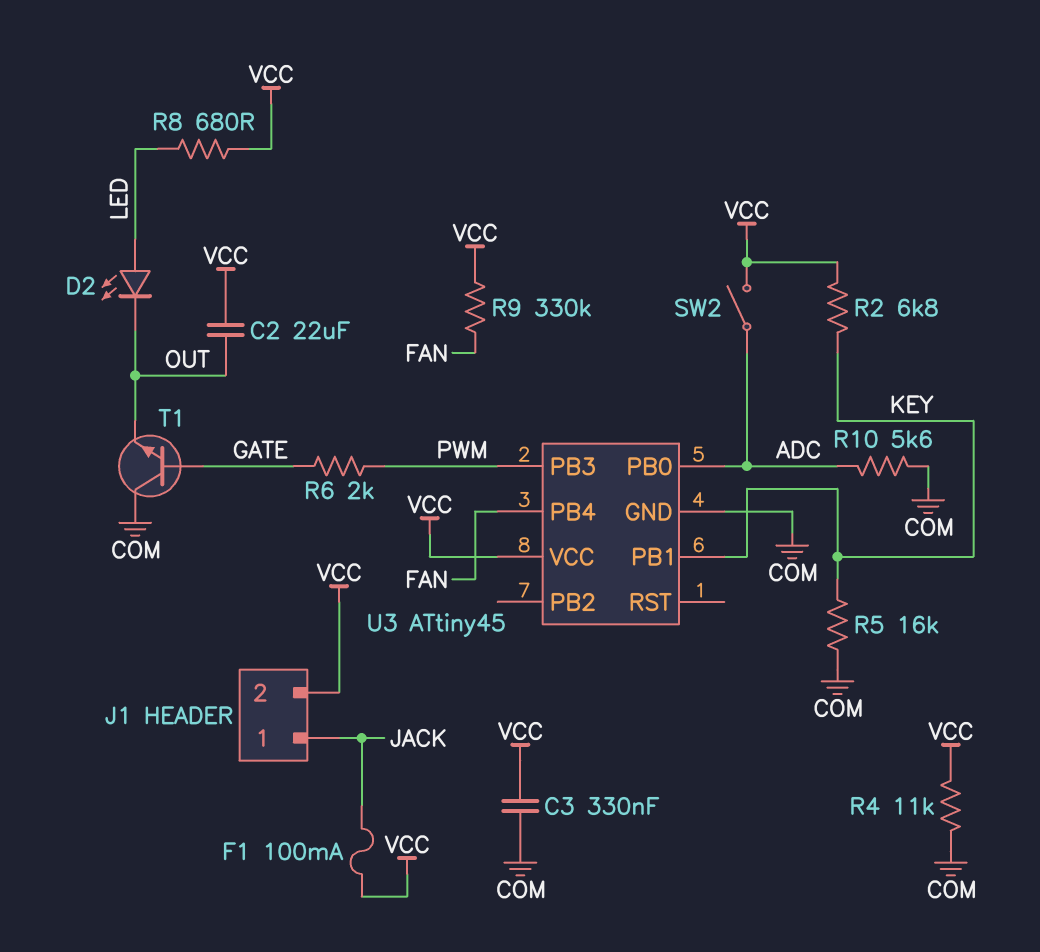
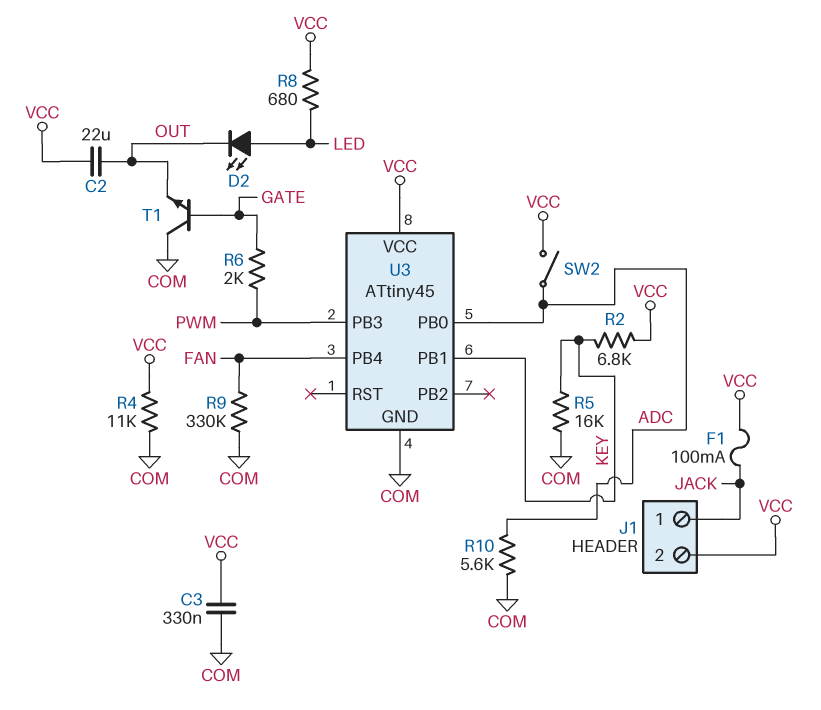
R9: 330k (FAN, VCC) -> 330k (COM, FAN)

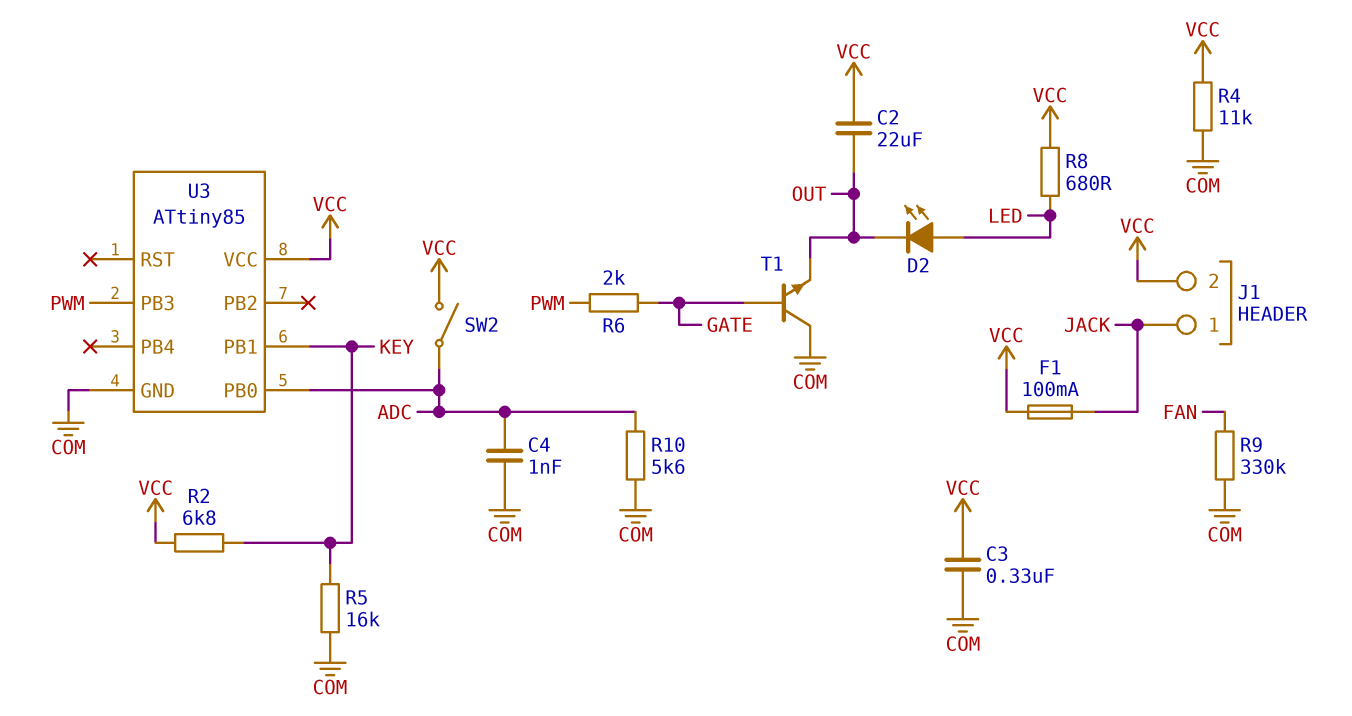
C4: none -> 1nF (ADC, COM)
U3: ATtiny45 -> ATtiny85
U3 pin PB4: FAN -> none

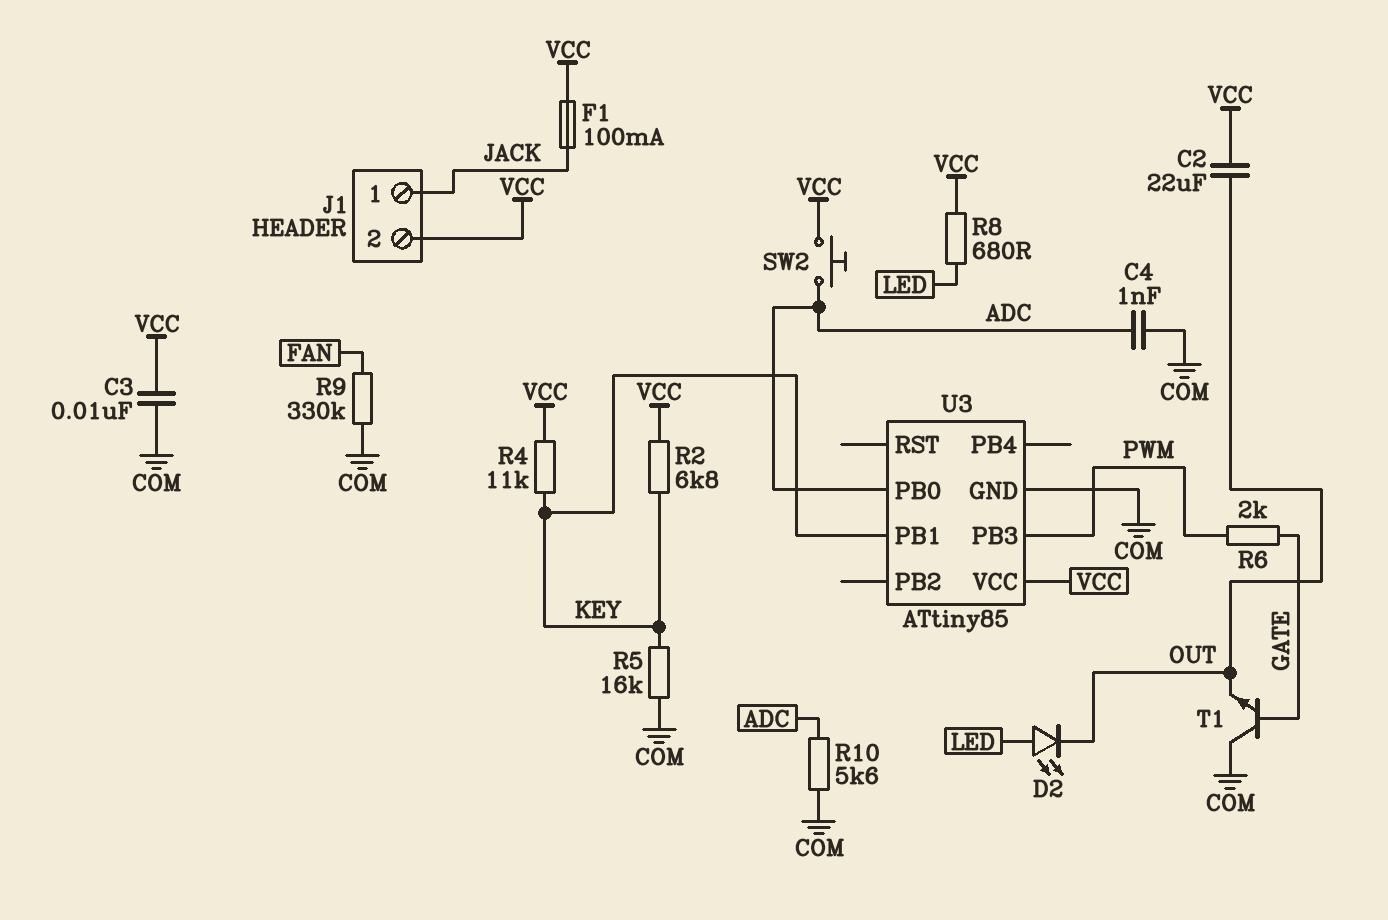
C3: 330nF (COM, VCC) -> 10nF (COM, VCC)
R4: 11k (COM, VCC) -> 11k (KEY, VCC)
SW2: switch (ADC, VCC) -> button (ADC, VCC)

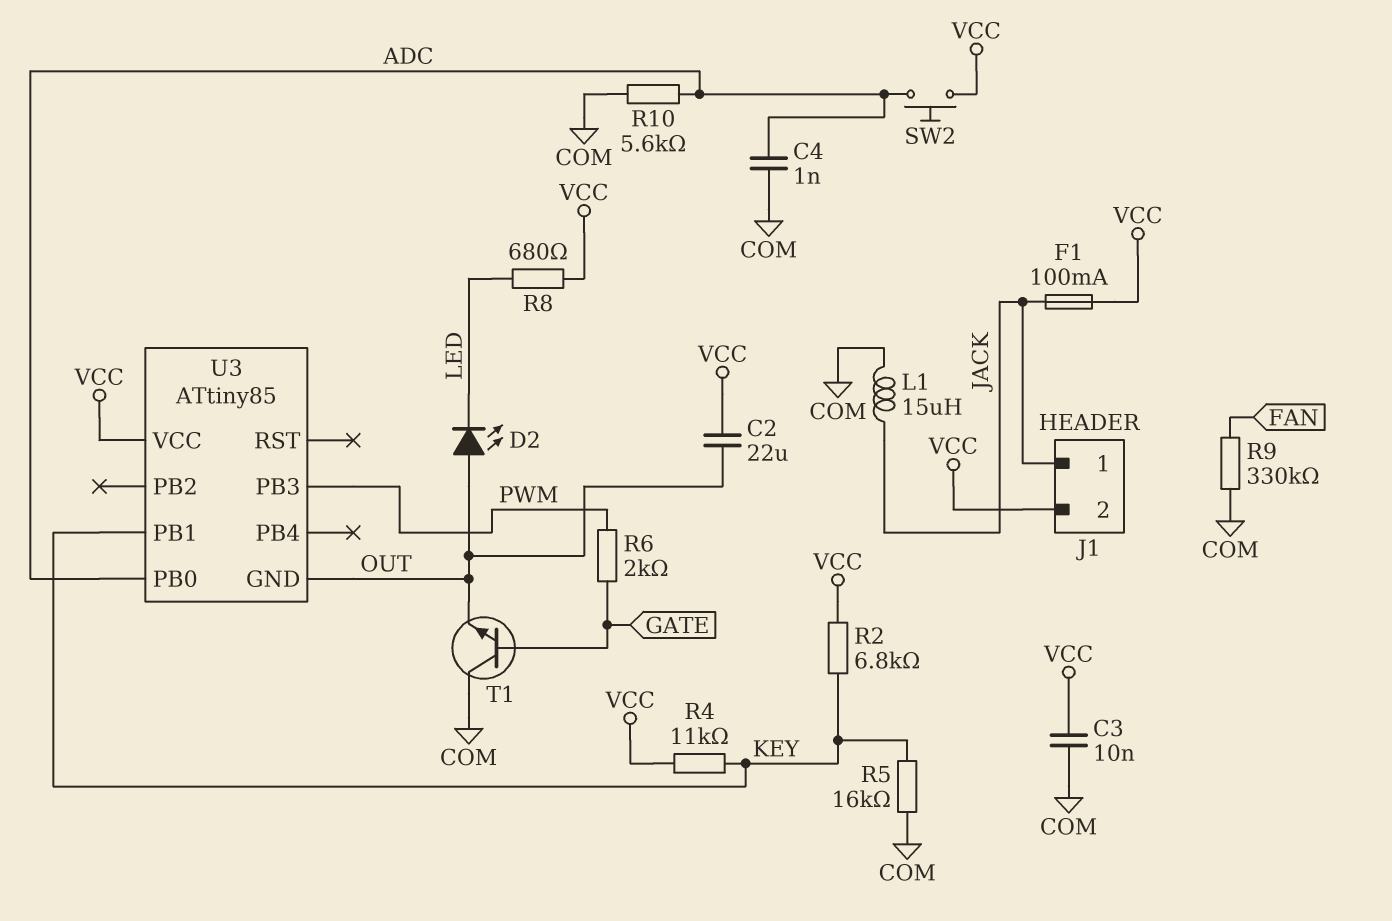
D2: LED (A LED, K OUT) -> LED (A OUT, K LED)
L1: none -> 15uH (COM, JACK)
U3 pin GND: COM -> OUT

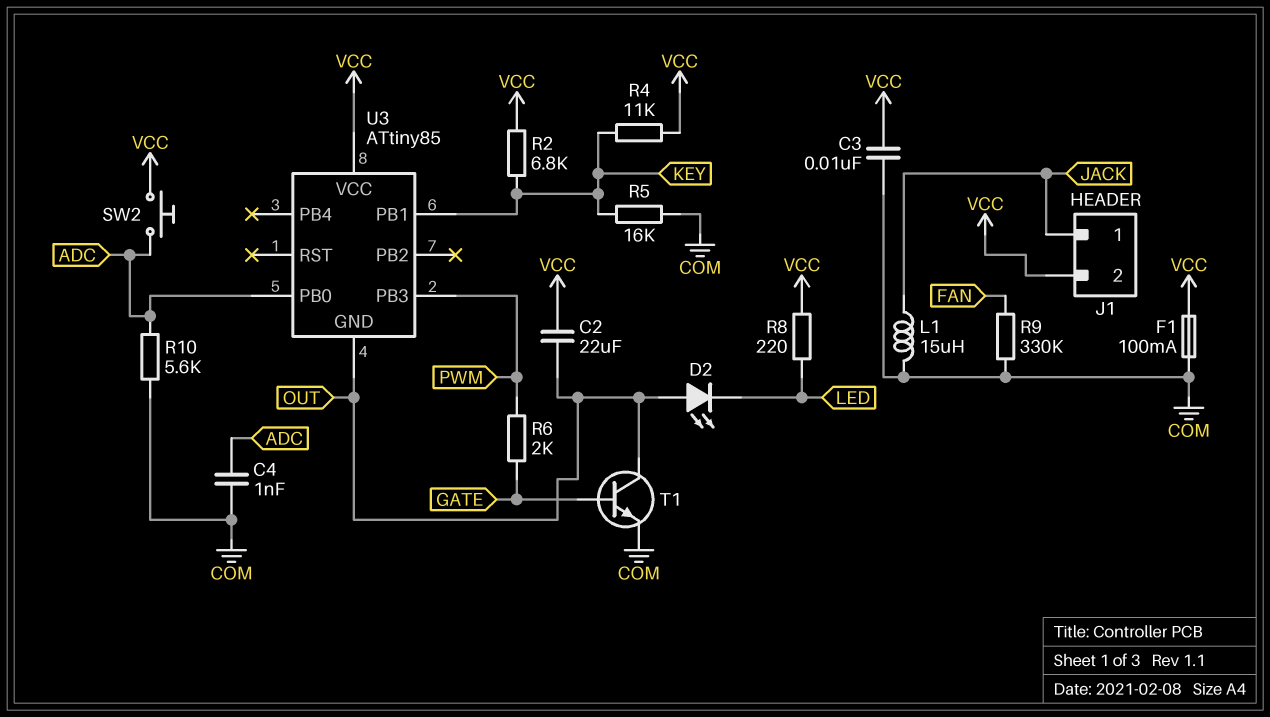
F1: 100mA (JACK, VCC) -> 100mA (COM, VCC)
R8: 680 (LED, VCC) -> 220 (LED, VCC)
T1: NPN (B GATE, C COM, E OUT) -> NPN (B GATE, C OUT, E COM)

